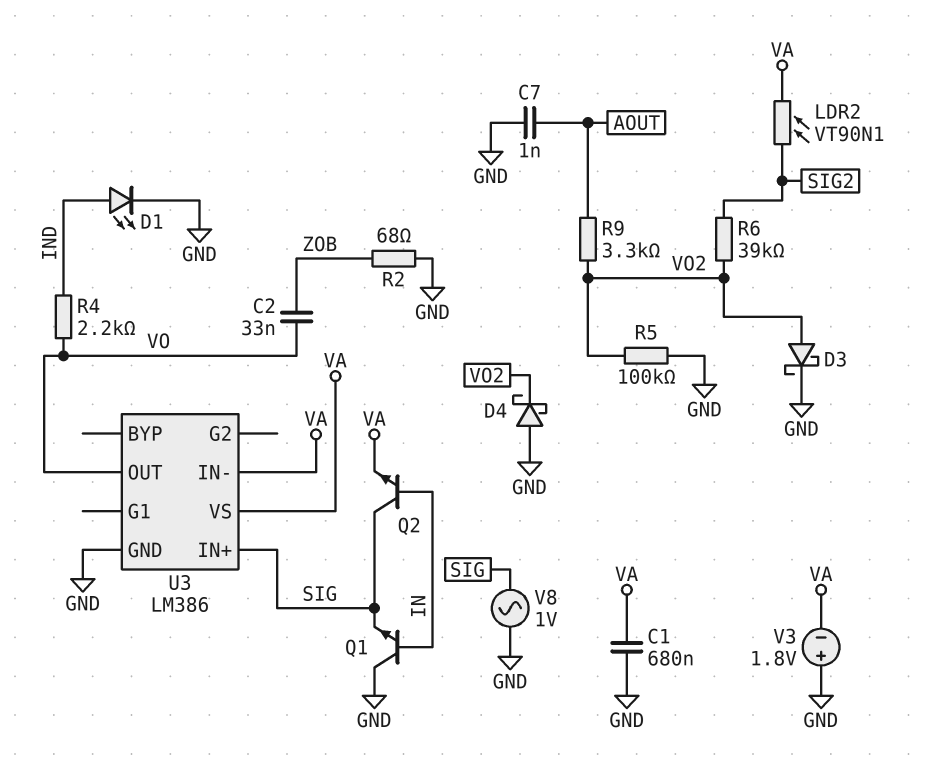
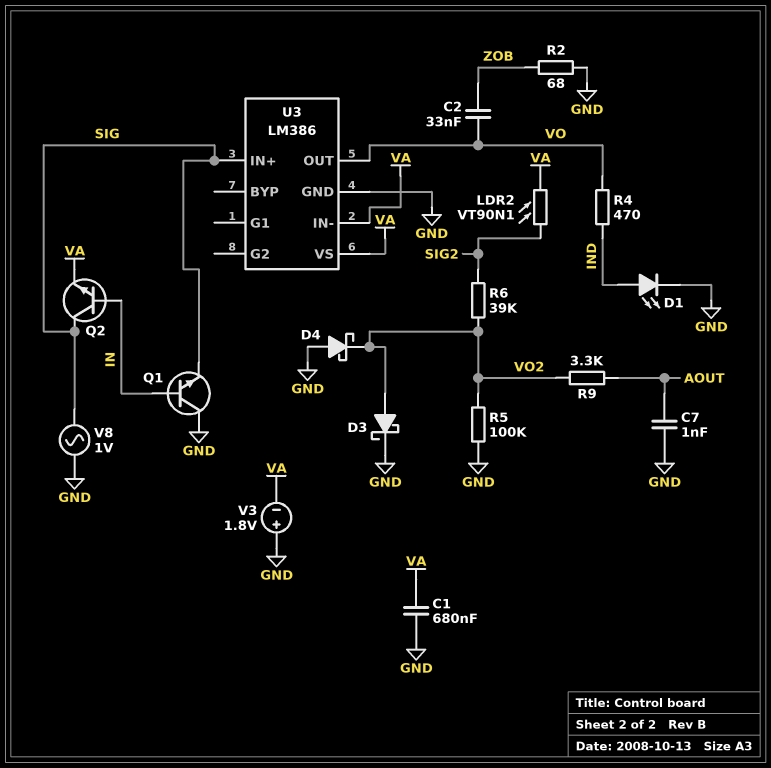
R4: 2.2k (IND, VO) -> 470 (IND, VO)

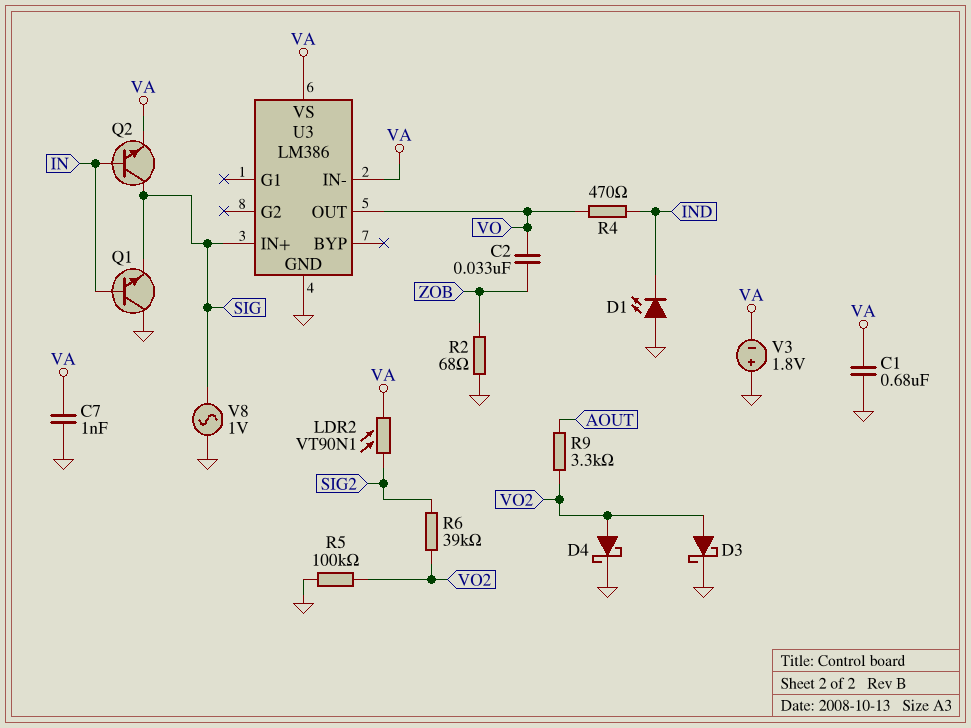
C7: 1nF (AOUT, GND) -> 1nF (GND, VA)
D1: LED (A IND, K GND) -> LED (A GND, K IND)
D4: schottky (A GND, K VO2) -> schottky (A VO2, K GND)

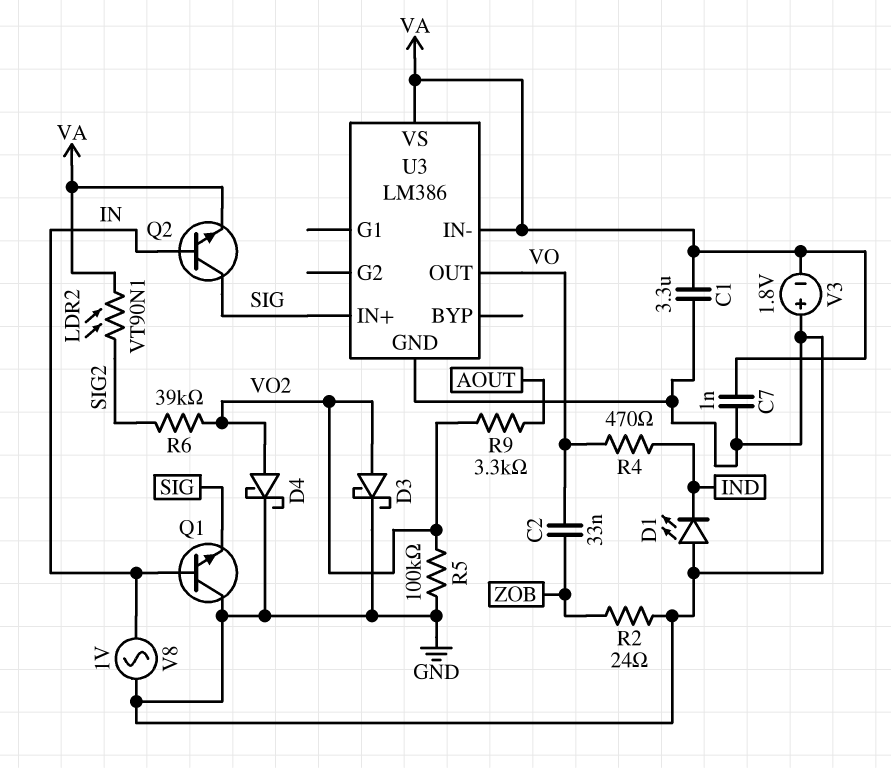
C1: 680nF (GND, VA) -> 3.3uF (GND, VA)
R2: 68 (GND, ZOB) -> 24 (GND, ZOB)
V8: AC 1V (GND, SIG) -> AC 1V (GND, IN)

